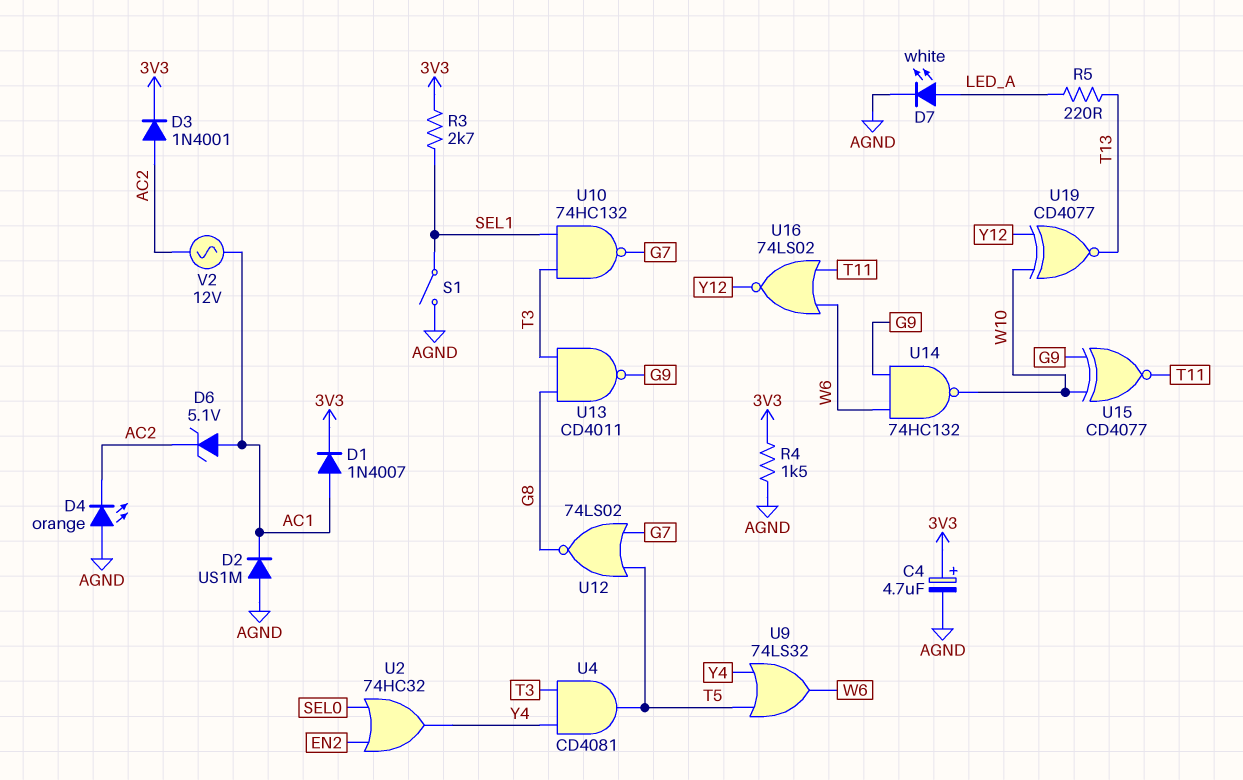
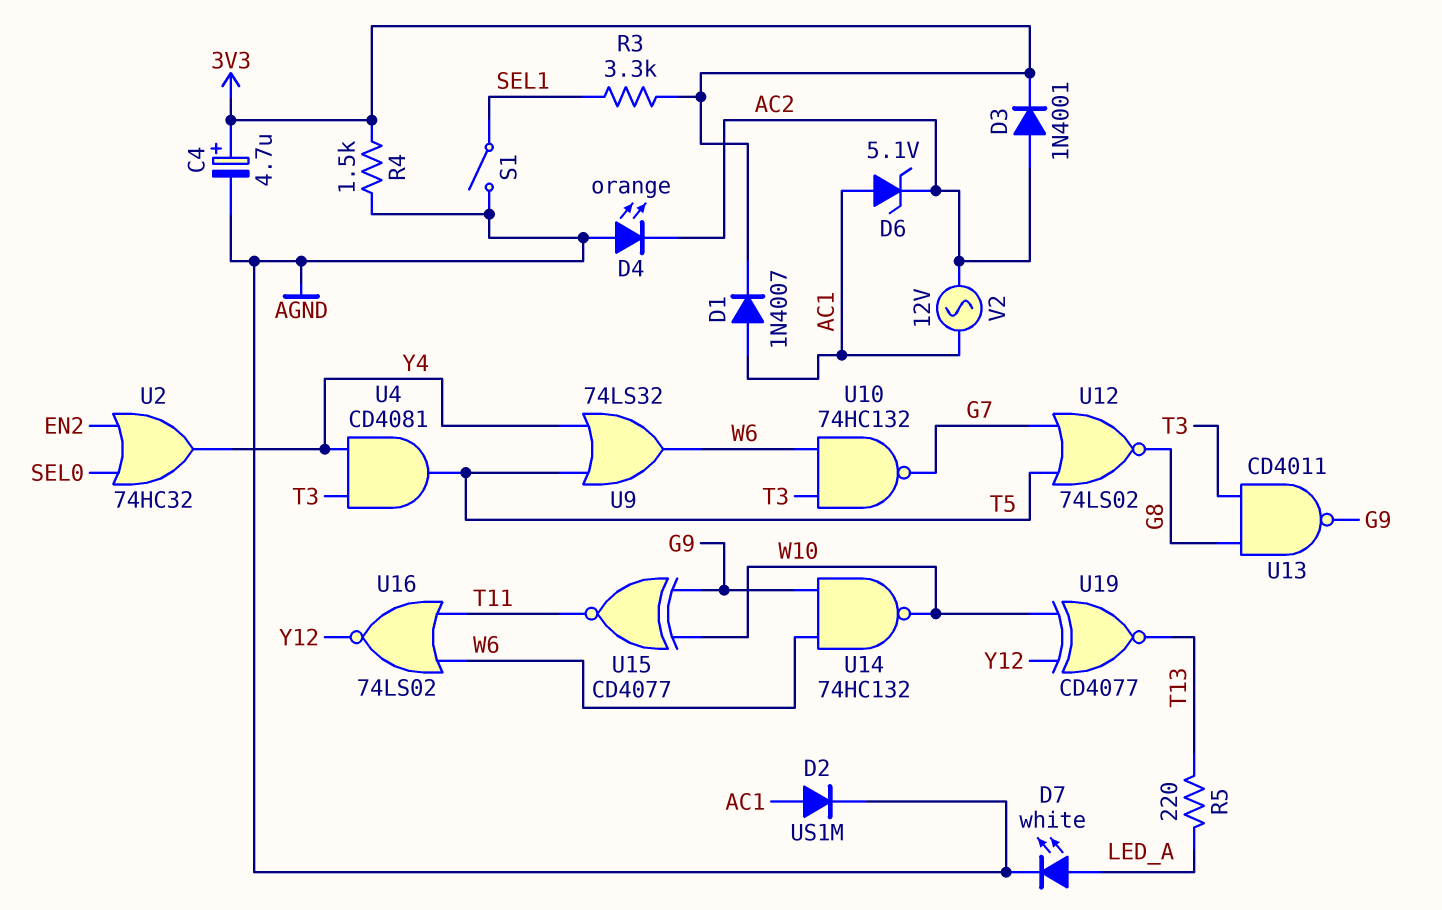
D2: diode US1M (A AGND, K AC1) -> diode US1M (A AC1, K AGND)
R3: 2.7k (3V3, SEL1) -> 3.3k (3V3, SEL1)
U10: NAND 74HC132 (in SEL1, in T3, out G7) -> NAND 74HC132 (in T3, in W6, out G7)

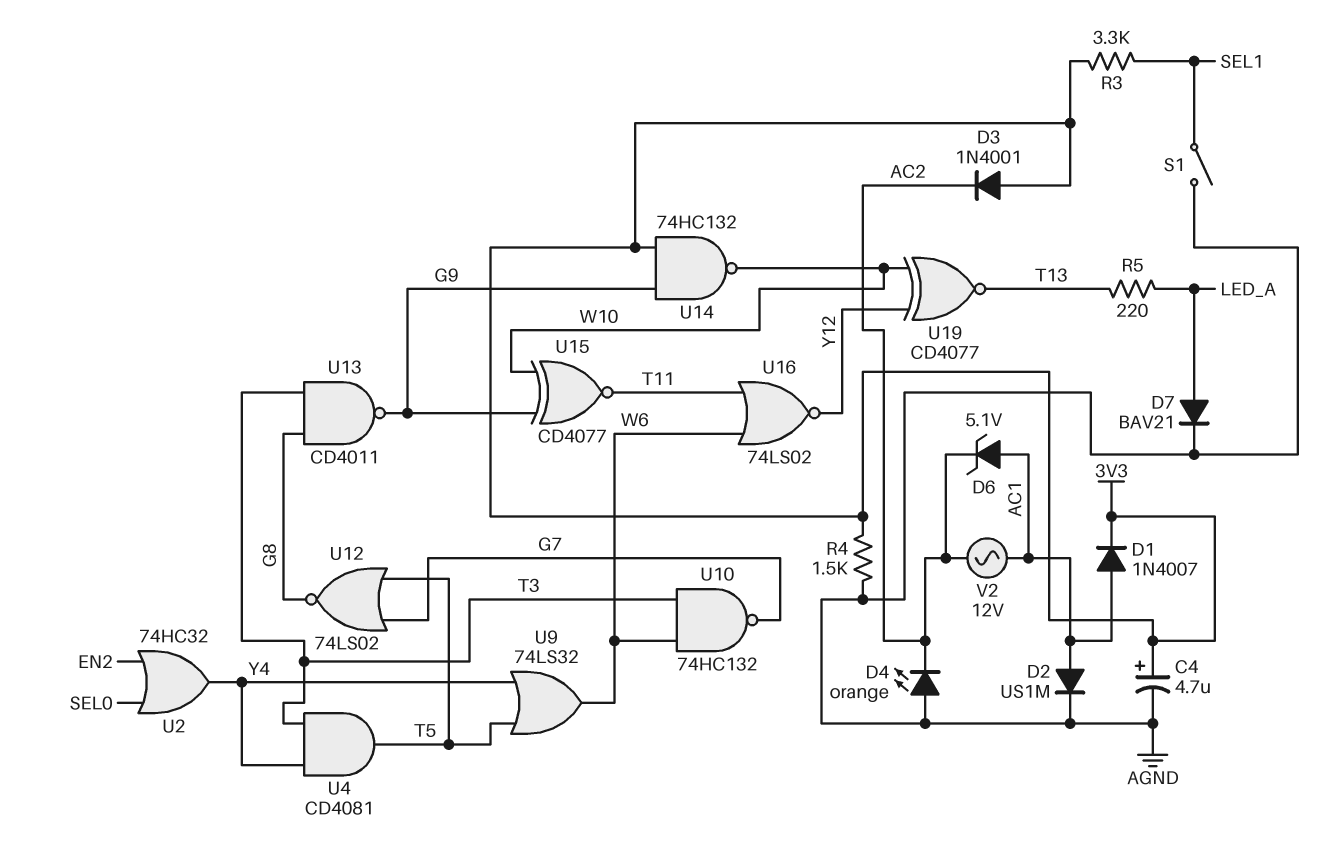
D3: diode 1N4001 (A AC2, K 3V3) -> diode 1N4001 (A 3V3, K AC2)
D7: LED white (A LED_A, K AGND) -> diode BAV21 (A LED_A, K AGND)
U14: NAND 74HC132 (in G9, in W6, out W10) -> NAND 74HC132 (in 3V3, in G9, out W10)

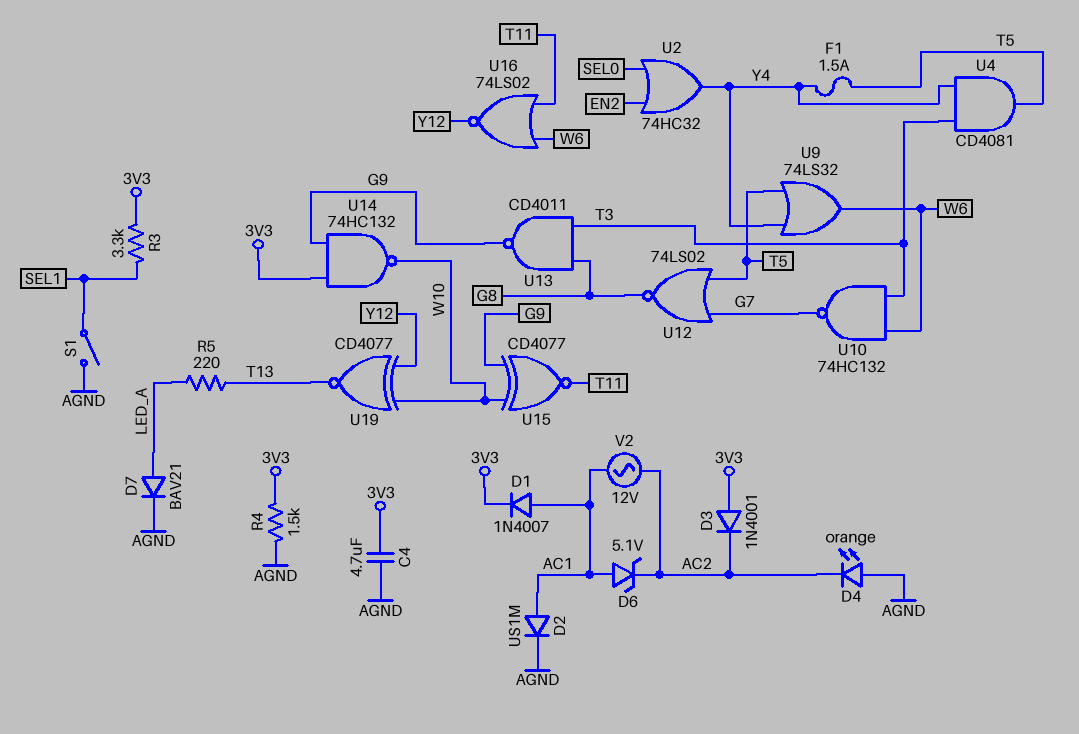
C4: 4.7uF (plus 3V3, minus AGND) -> 4.7uF (3V3, AGND)
F1: none -> 1.5A (T5, Y4)

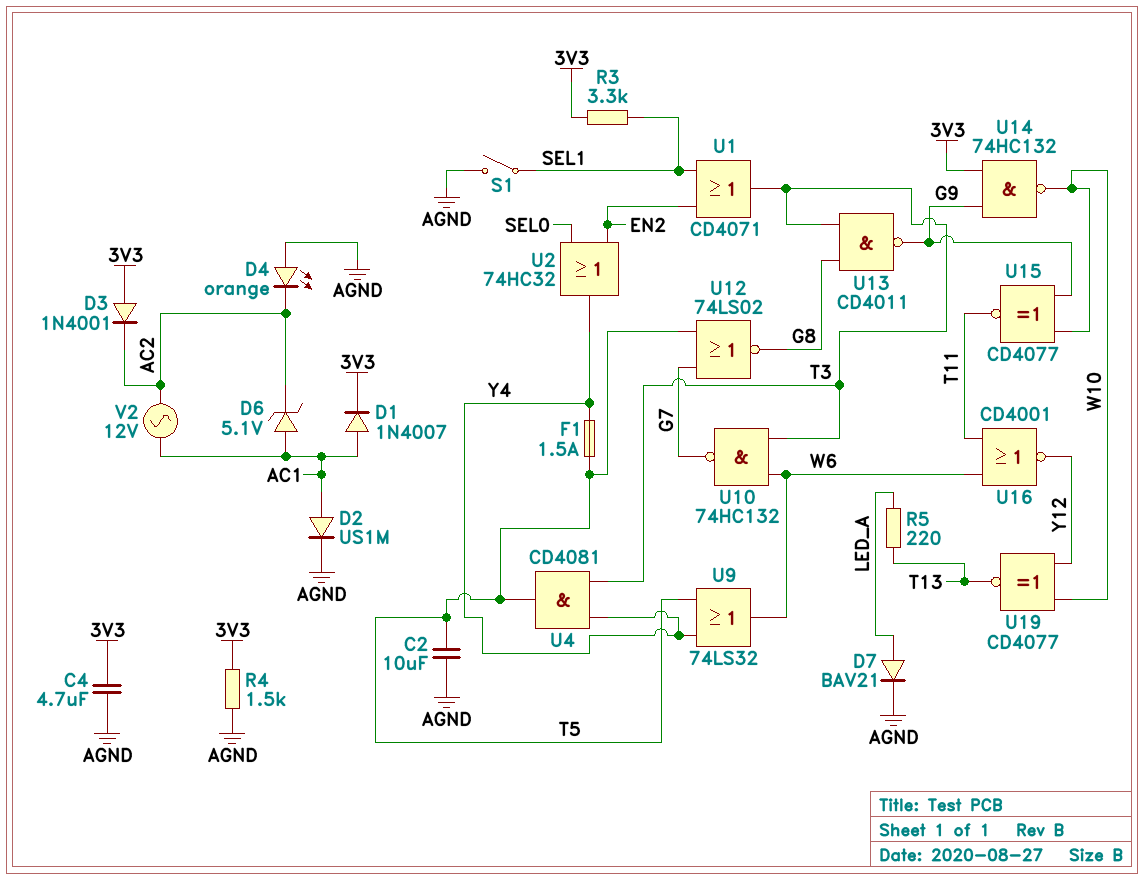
C2: none -> 10uF (AGND, T5)
U1: none -> OR CD4071 (in EN2, in SEL1, out T3)
U16: NOR 74LS02 (in T11, in W6, out Y12) -> NOR CD4001 (in T11, in W6, out Y12)

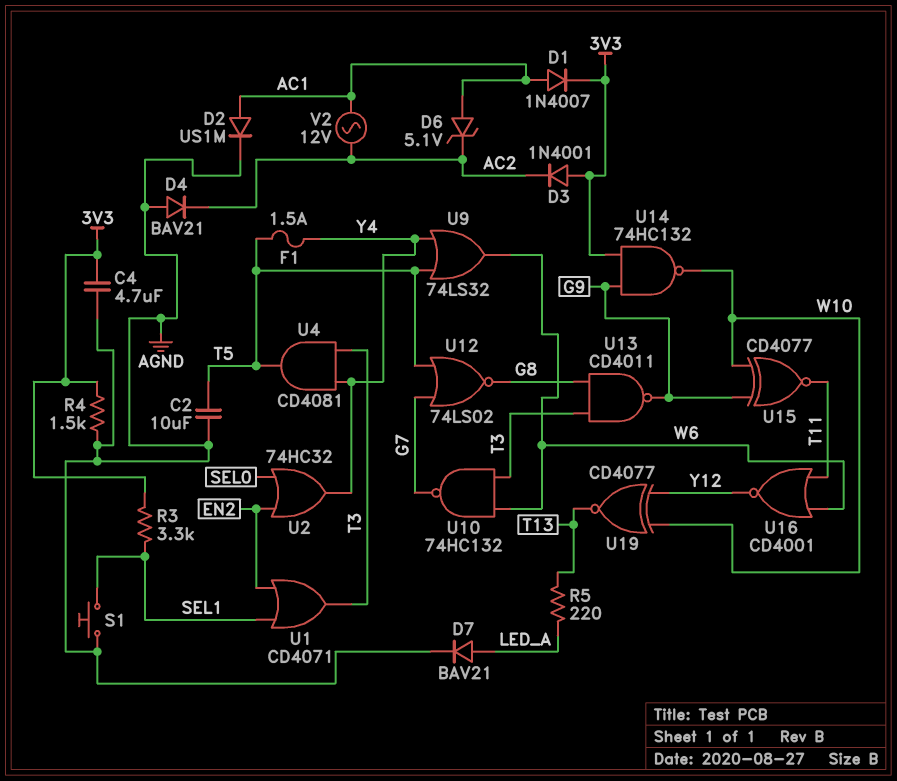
D4: LED orange (A AGND, K AC2) -> diode BAV21 (A AGND, K AC2)
S1: switch (AGND, SEL1) -> button (AGND, SEL1)

